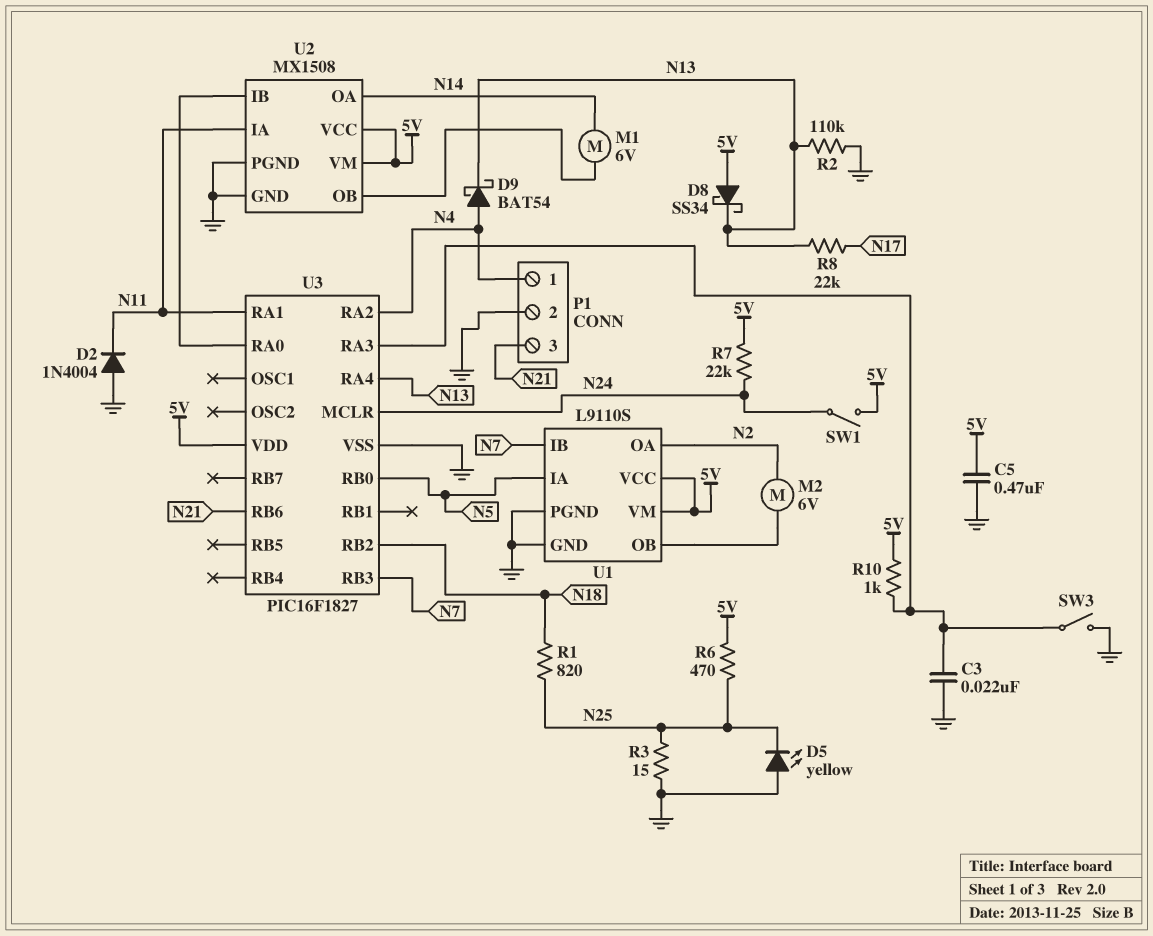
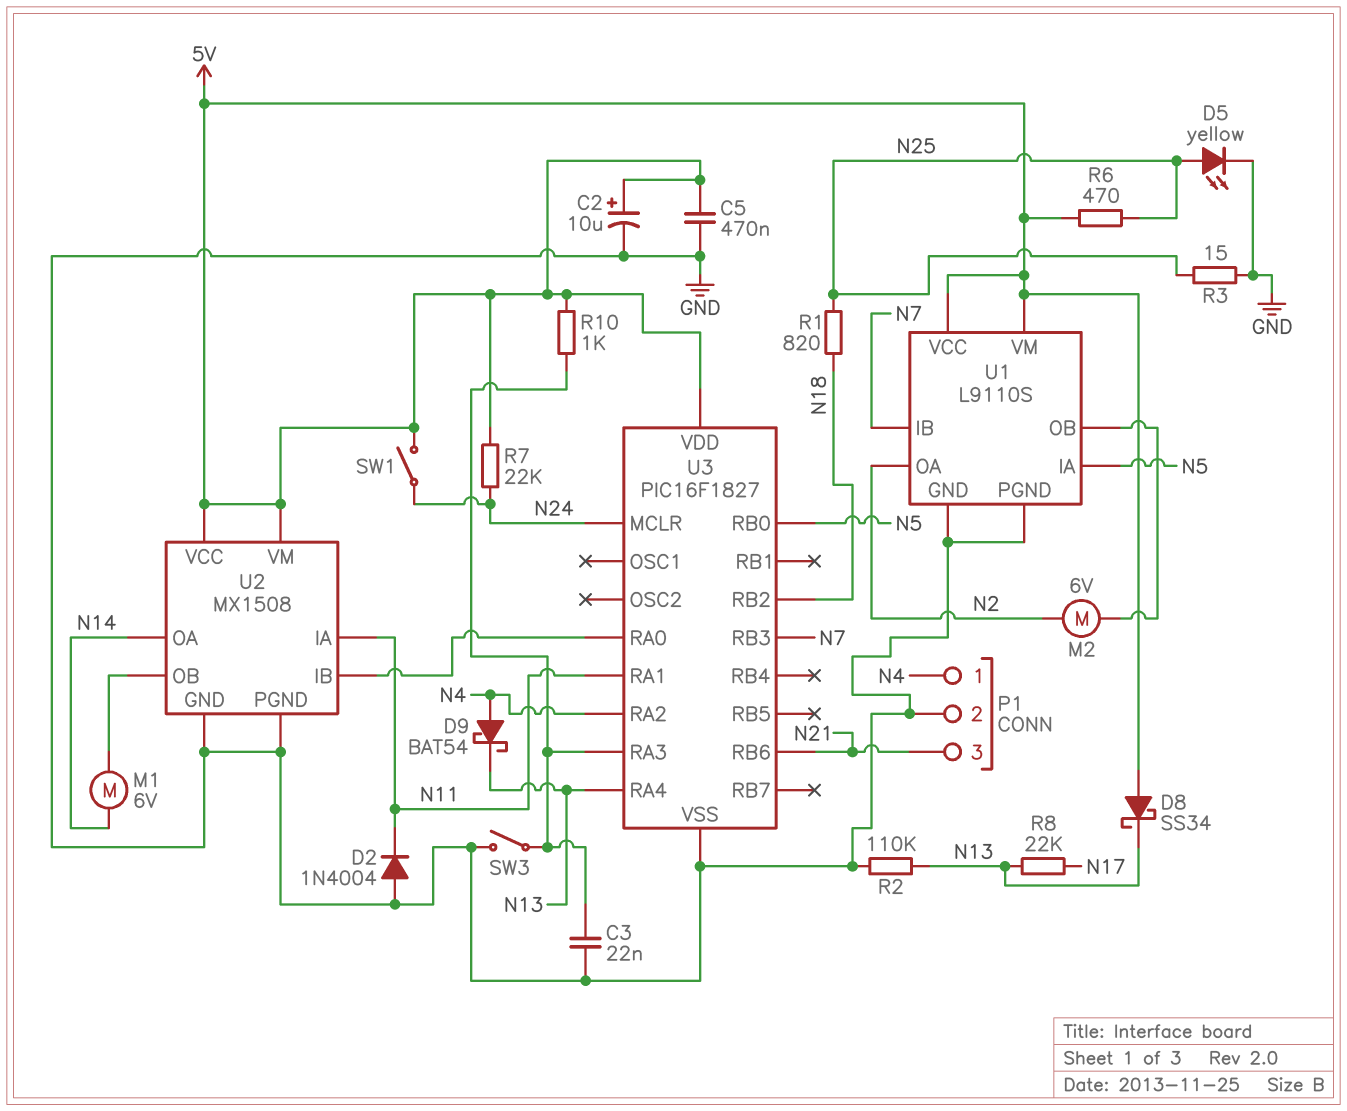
C2: none -> 10uF (plus 5V, minus GND)
D5: LED yellow (A GND, K N25) -> LED yellow (A N25, K GND)

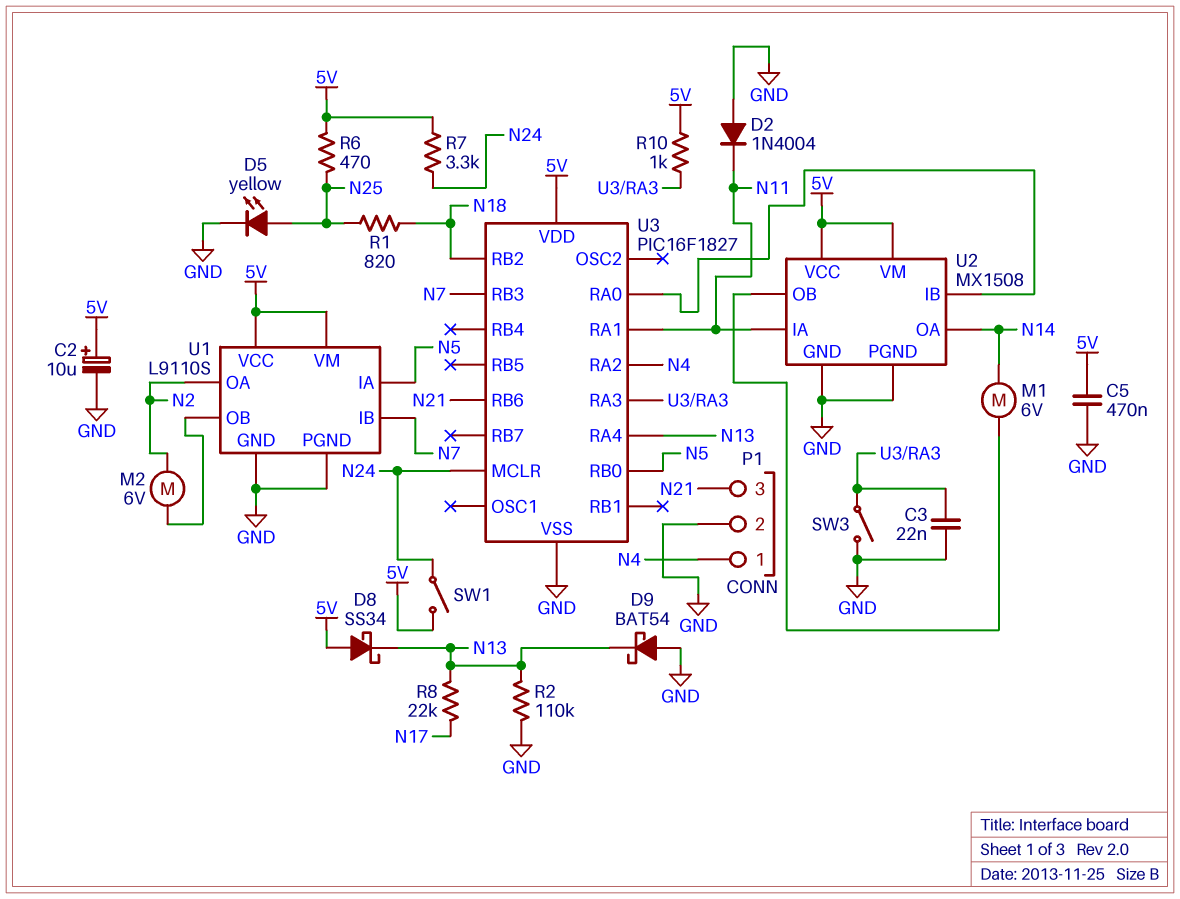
D9: schottky BAT54 (A N4, K N13) -> schottky BAT54 (A GND, K N13)
R3: 15 (GND, N25) -> none
R7: 22k (5V, N24) -> 3.3k (5V, N24)

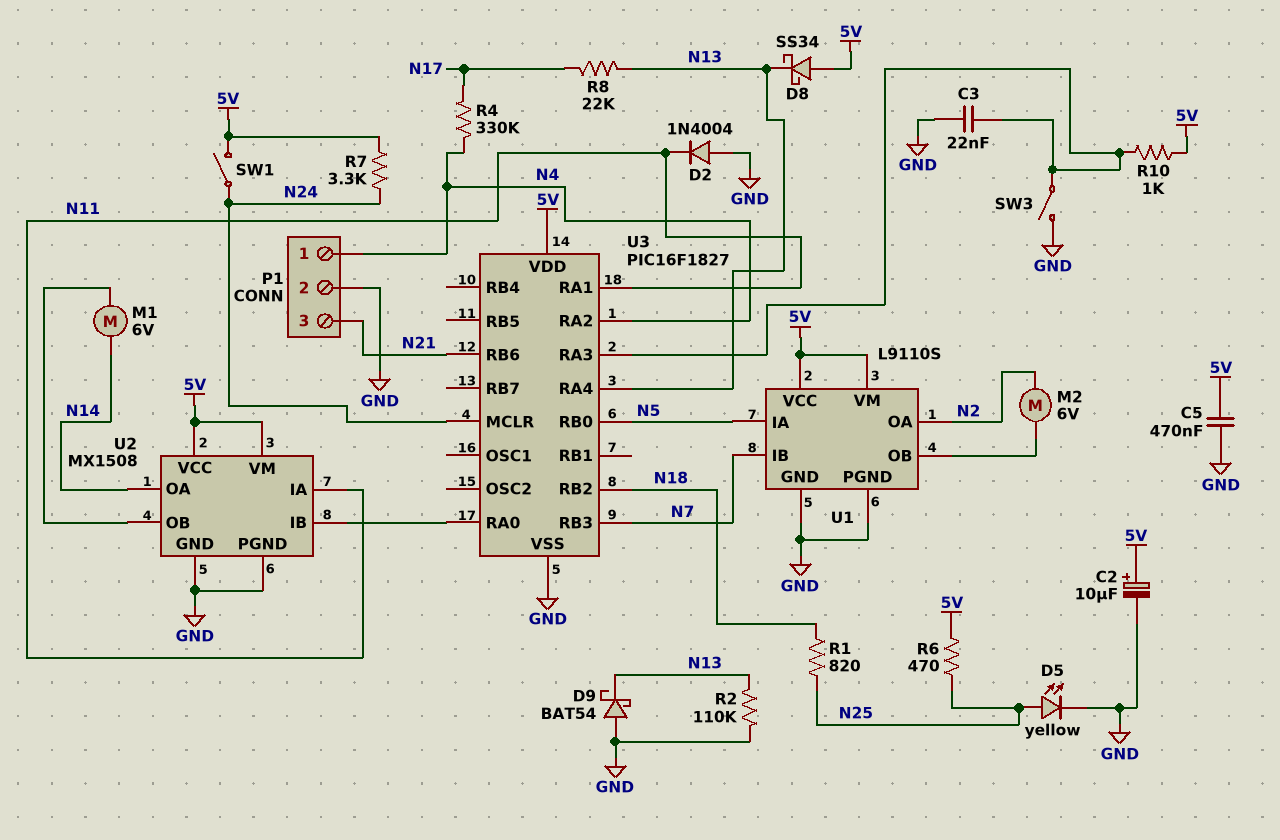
R4: none -> 330k (N4, N17)

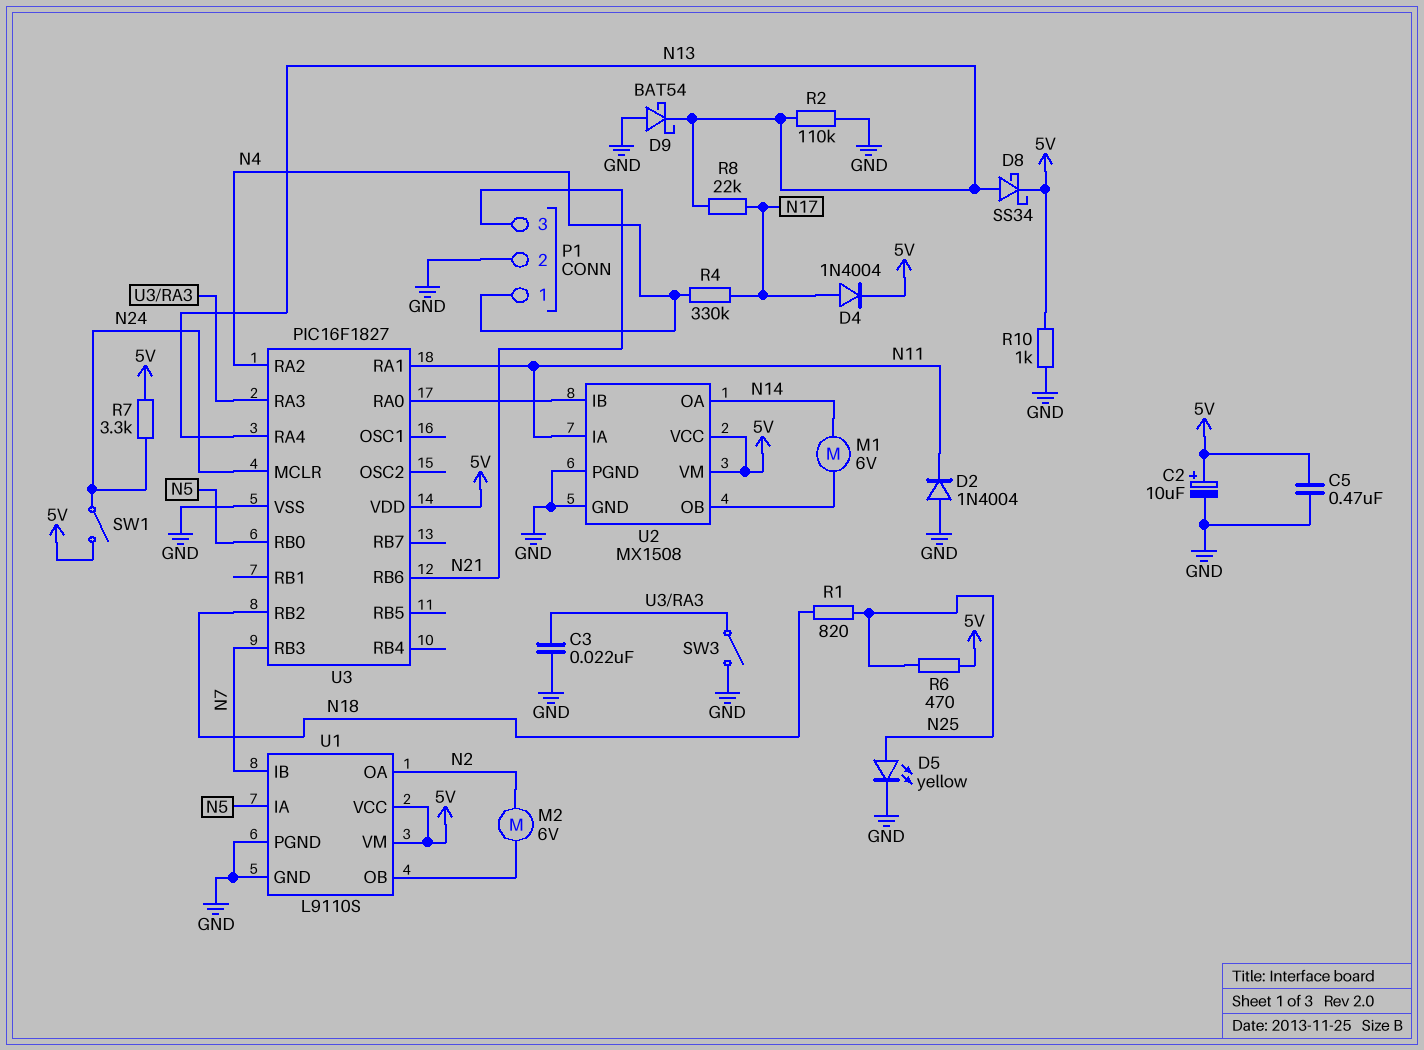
D4: none -> diode 1N4004 (A N17, K 5V)
D8: schottky SS34 (A 5V, K N13) -> schottky SS34 (A N13, K 5V)
R10: 1k (5V, U3/RA3) -> 1k (5V, GND)

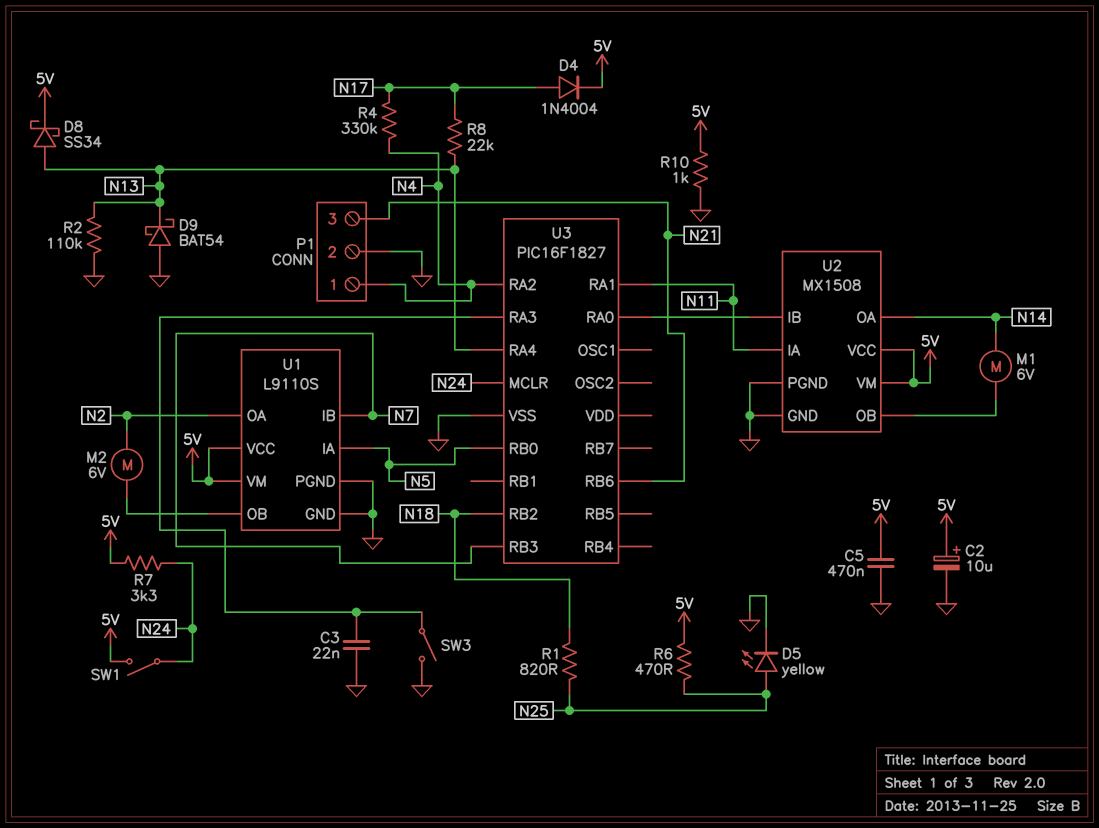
D2: diode 1N4004 (A GND, K N11) -> none
U3 pin VDD: 5V -> none

